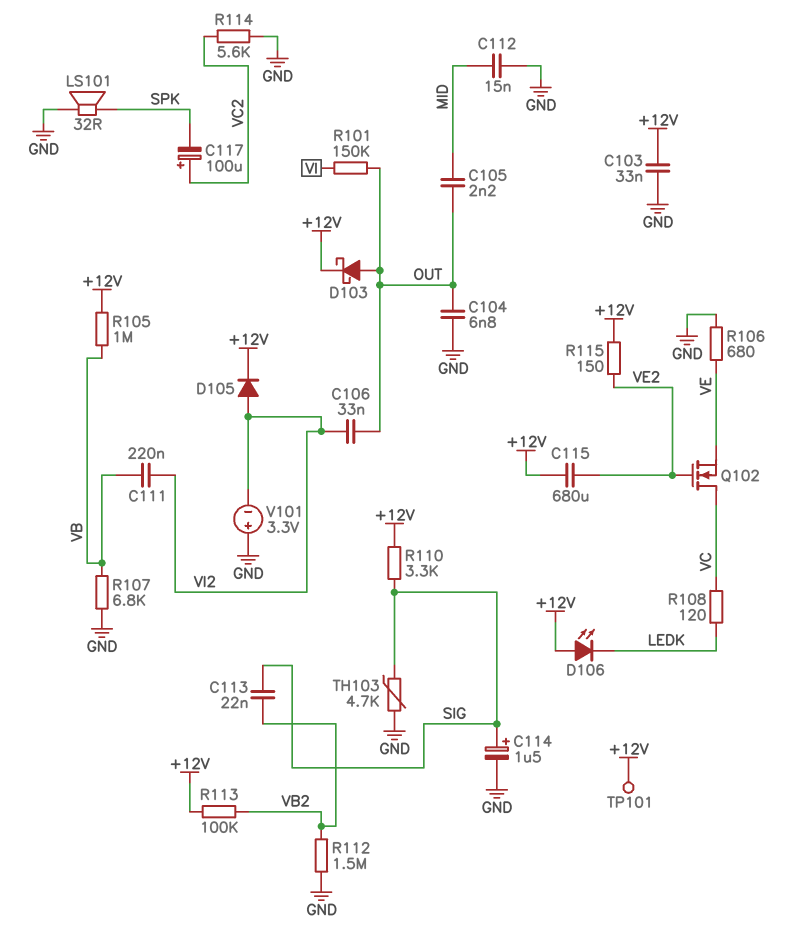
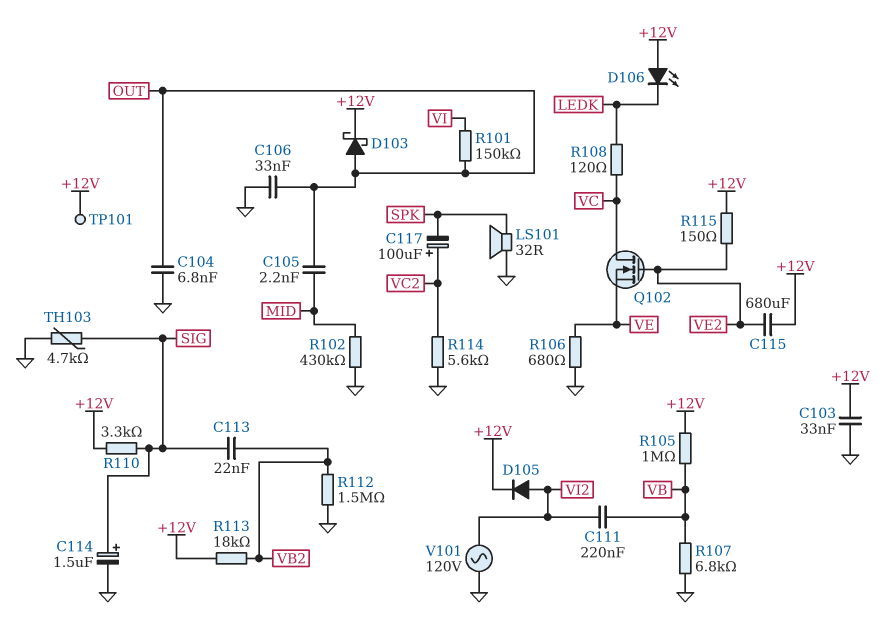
C106: 33nF (OUT, VI2) -> 33nF (GND, OUT)
C112: 15nF (GND, MID) -> none
R102: none -> 430k (GND, MID)
R113: 100k (+12V, VB2) -> 18k (+12V, VB2)
V101: 3.3V (plus GND, minus VI2) -> AC 120V (GND, VI2)

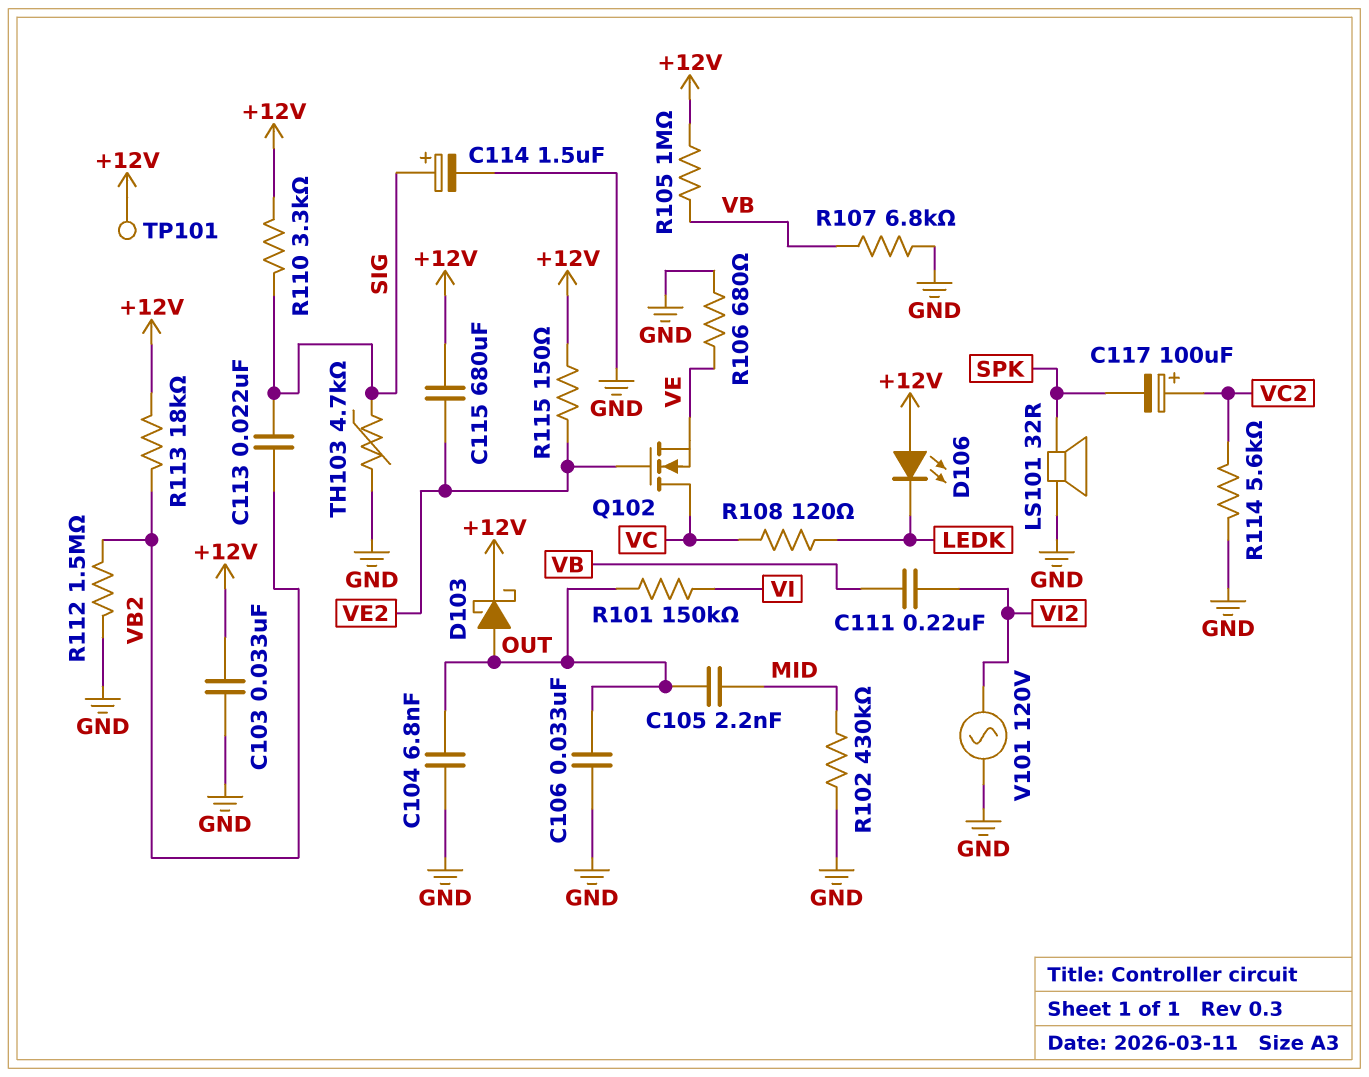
D105: diode (A VI2, K +12V) -> none

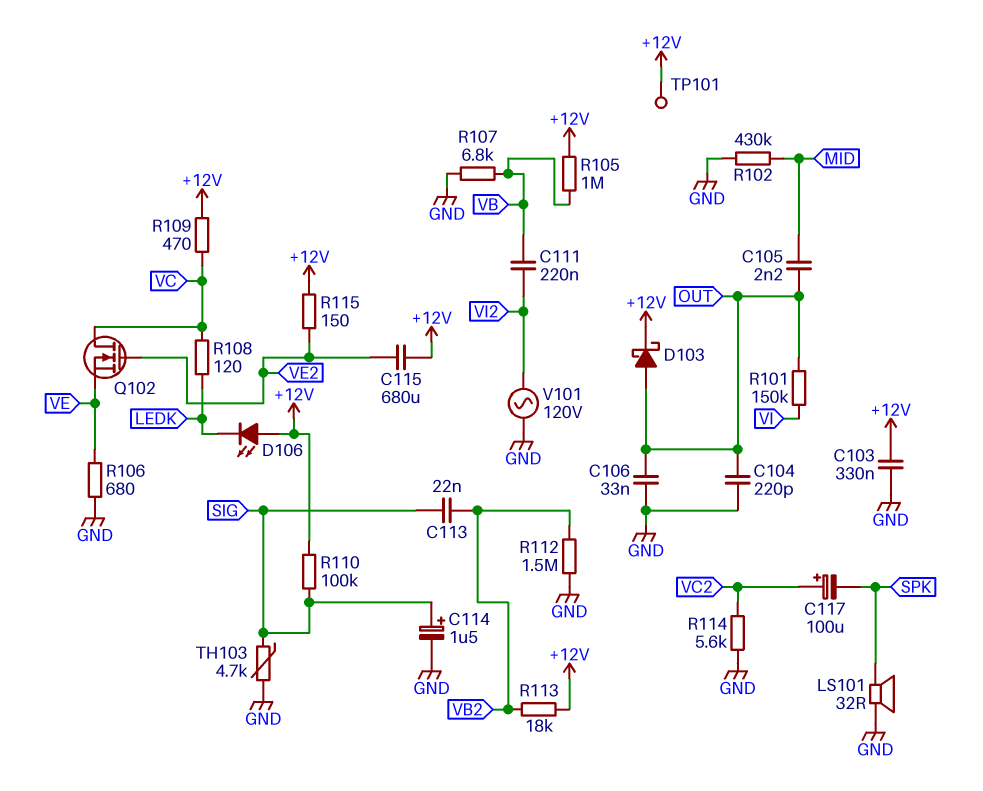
C103: 33nF (+12V, GND) -> 330nF (+12V, GND)
C104: 6.8nF (GND, OUT) -> 220pF (GND, OUT)
R109: none -> 470 (+12V, VC)
R110: 3.3k (+12V, SIG) -> 100k (+12V, SIG)

